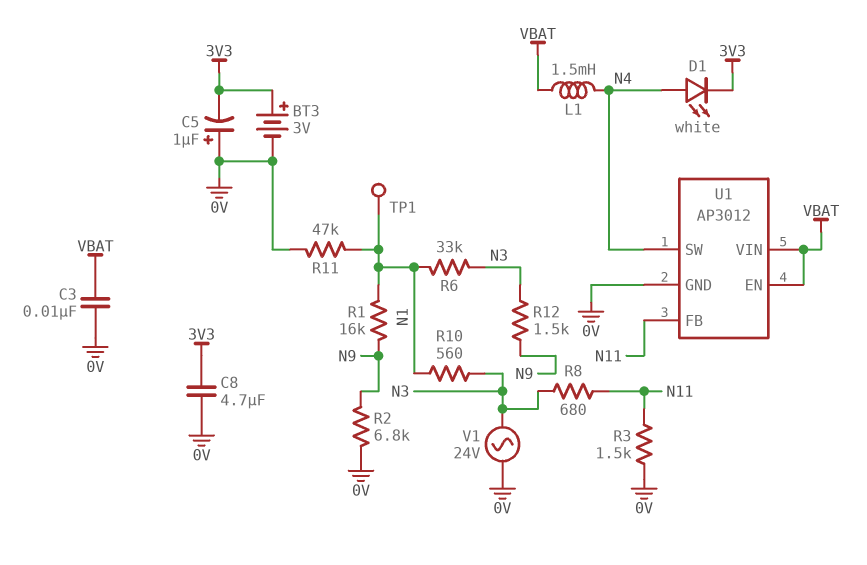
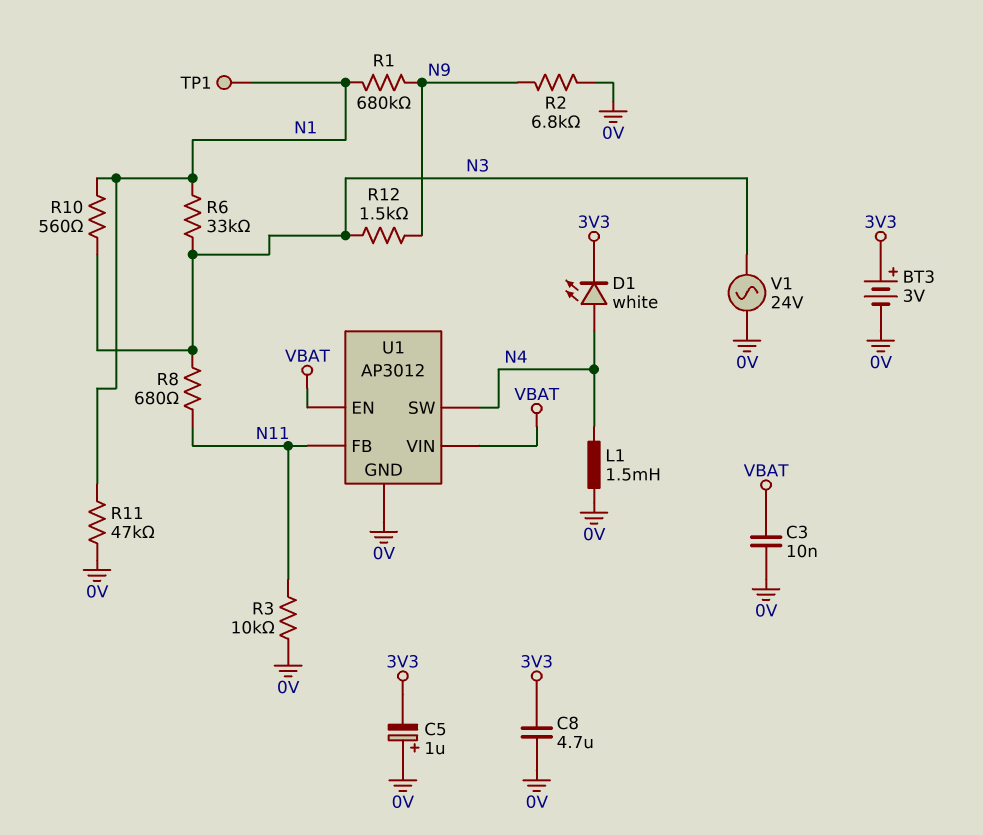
L1: 1.5mH (N4, VBAT) -> 1.5mH (0V, N4)
R1: 16k (N1, N9) -> 680k (N1, N9)
R3: 1.5k (0V, N11) -> 10k (0V, N11)

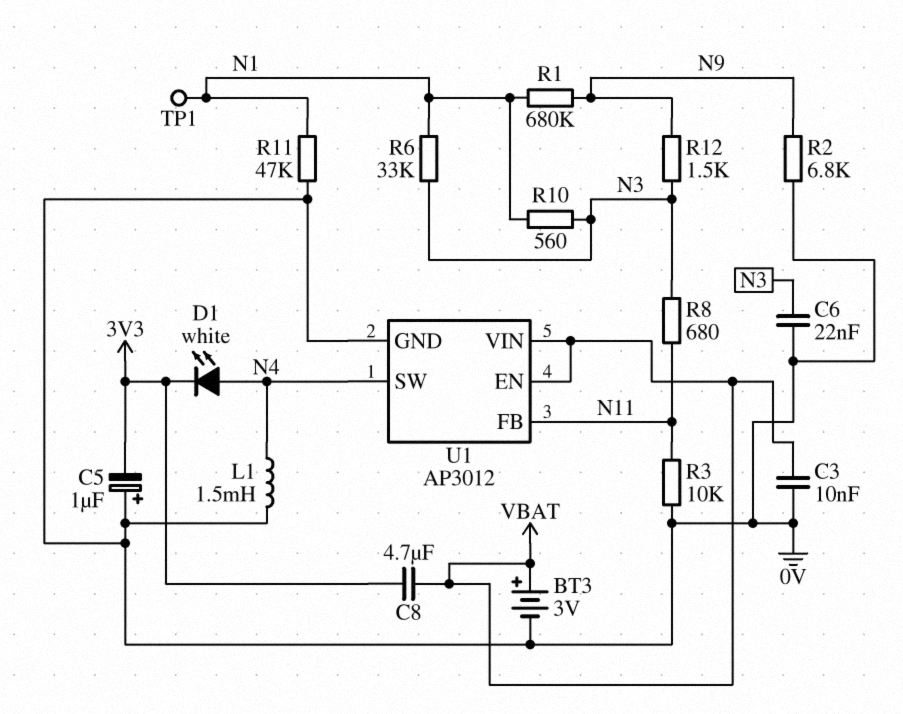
BT3: 3V (plus 3V3, minus 0V) -> 3V (plus VBAT, minus 0V)
C6: none -> 22nF (0V, N3)
C8: 4.7uF (0V, 3V3) -> 4.7uF (3V3, VBAT)
V1: AC 24V (0V, N3) -> none

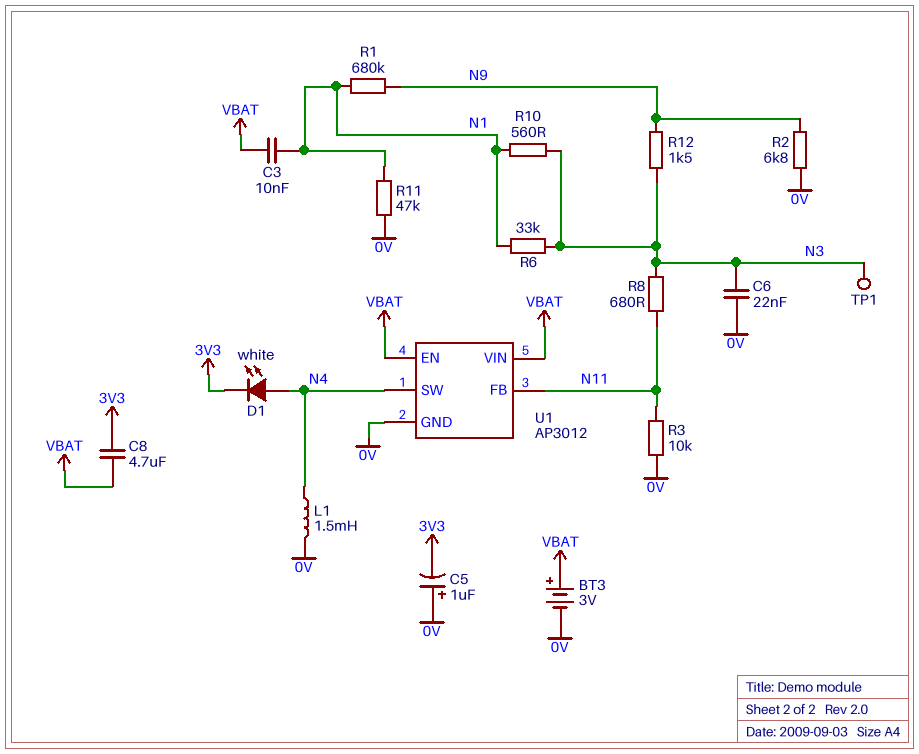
C3: 10nF (0V, VBAT) -> 10nF (N1, VBAT)
TP1: test point (N1) -> test point (N3)

